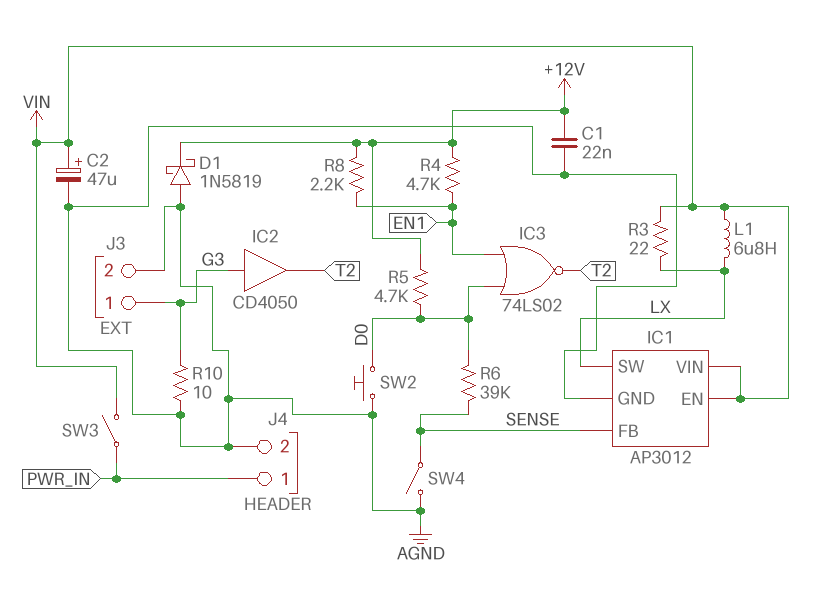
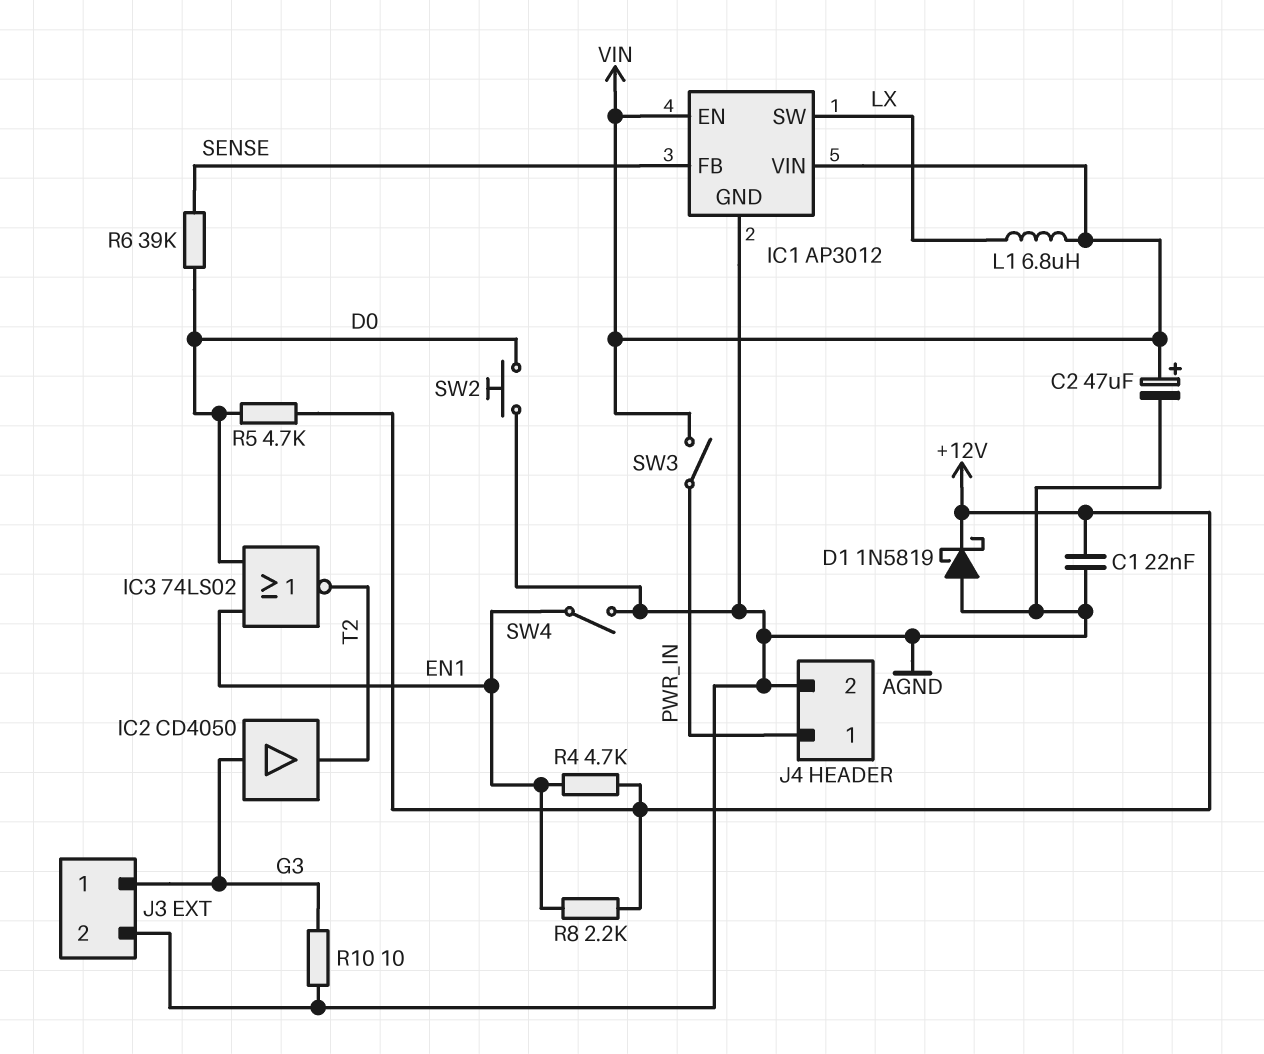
R3: 22 (LX, VIN) -> none
SW4: switch (AGND, SENSE) -> switch (AGND, EN1)

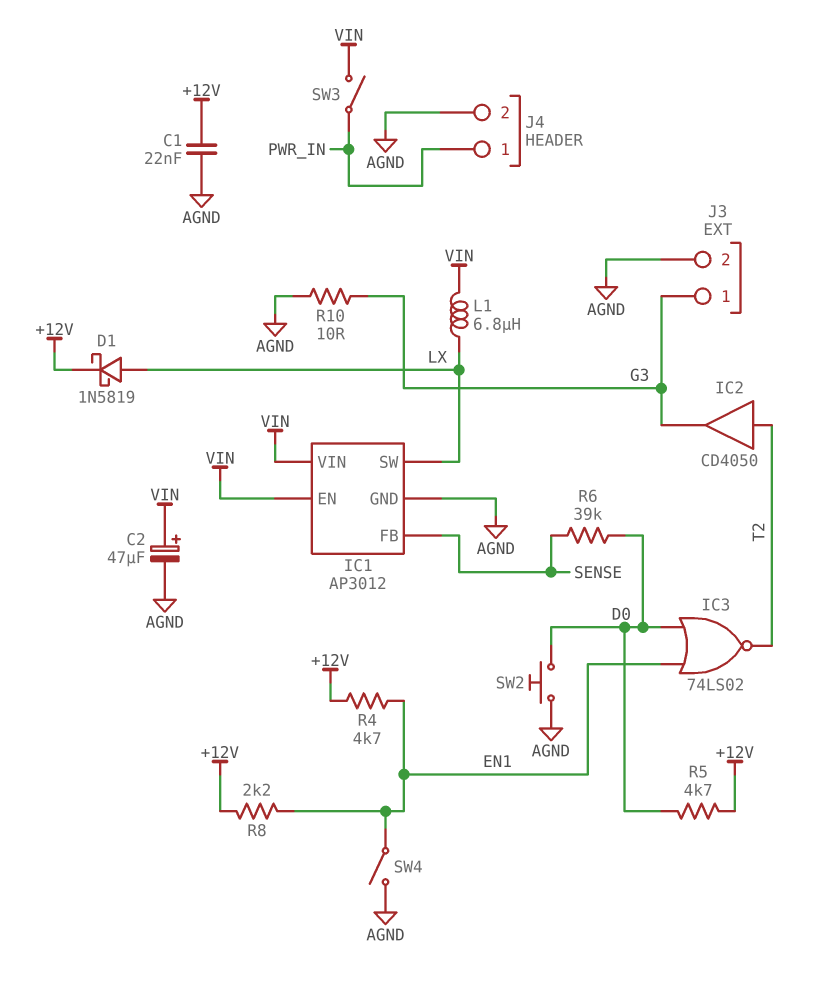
D1: schottky 1N5819 (A AGND, K +12V) -> schottky 1N5819 (A LX, K +12V)
IC2: buffer CD4050 (in G3, out T2) -> buffer CD4050 (in T2, out G3)

